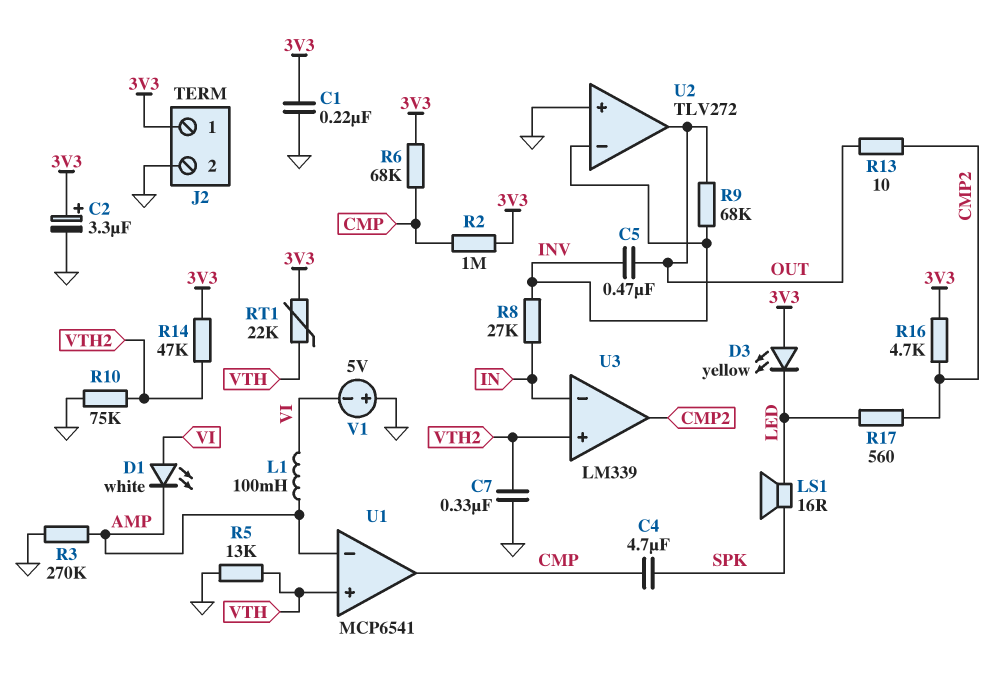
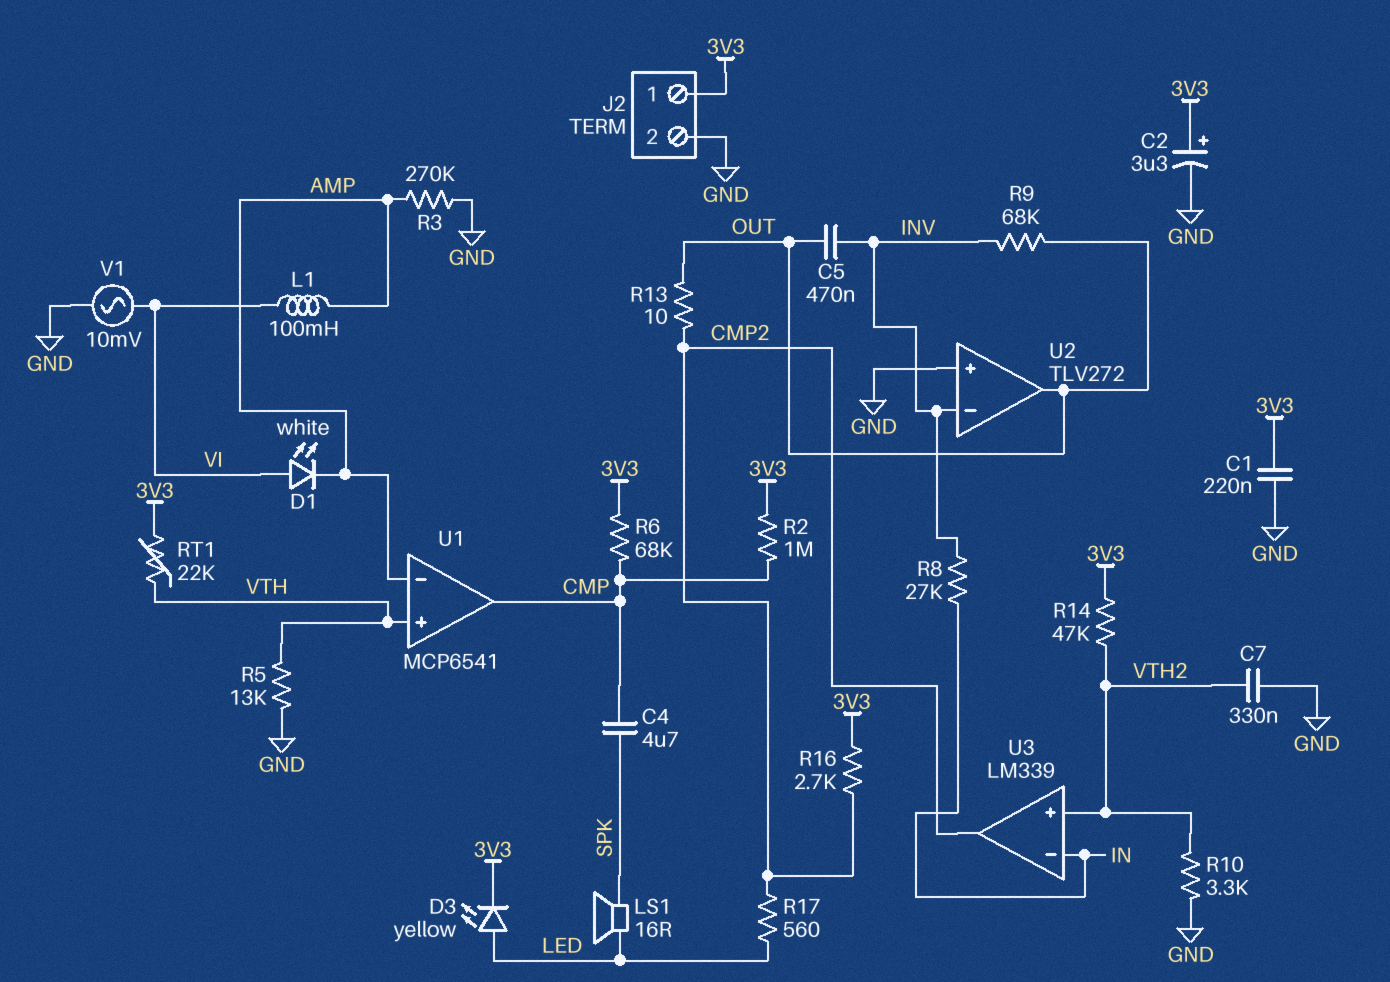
D3: LED yellow (A 3V3, K LED) -> LED yellow (A LED, K 3V3)
R10: 75k (GND, VTH2) -> 3.3k (GND, VTH2)
R16: 4.7k (3V3, CMP2) -> 2.7k (3V3, CMP2)
V1: 5V (plus GND, minus VI) -> AC 10mV (GND, VI)

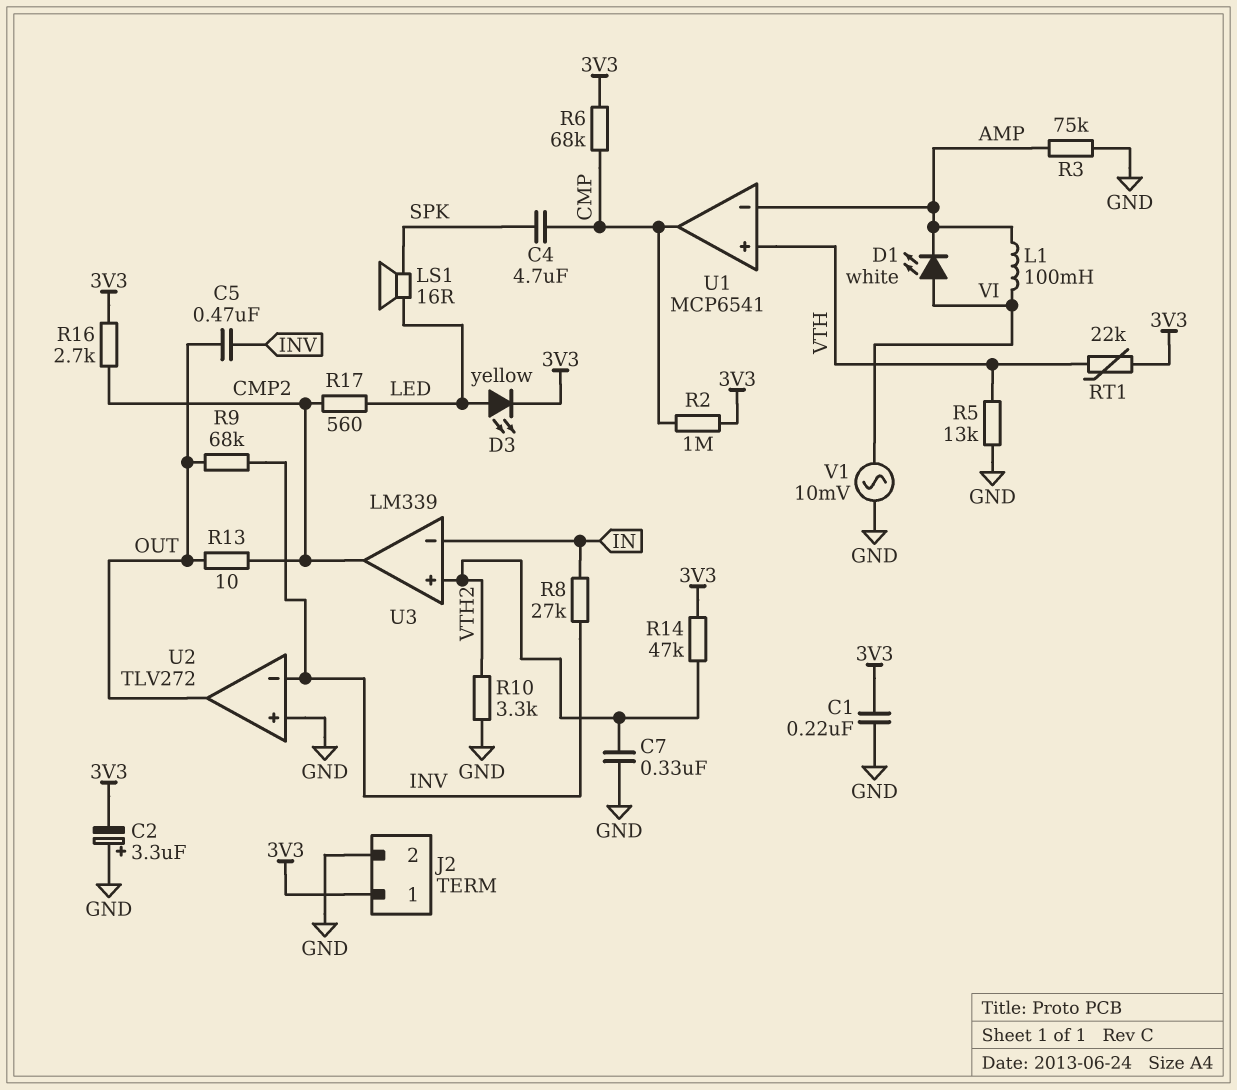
C2: 3.3uF (plus 3V3, minus GND) -> 3.3uF (plus GND, minus 3V3)
R3: 270k (AMP, GND) -> 75k (AMP, GND)

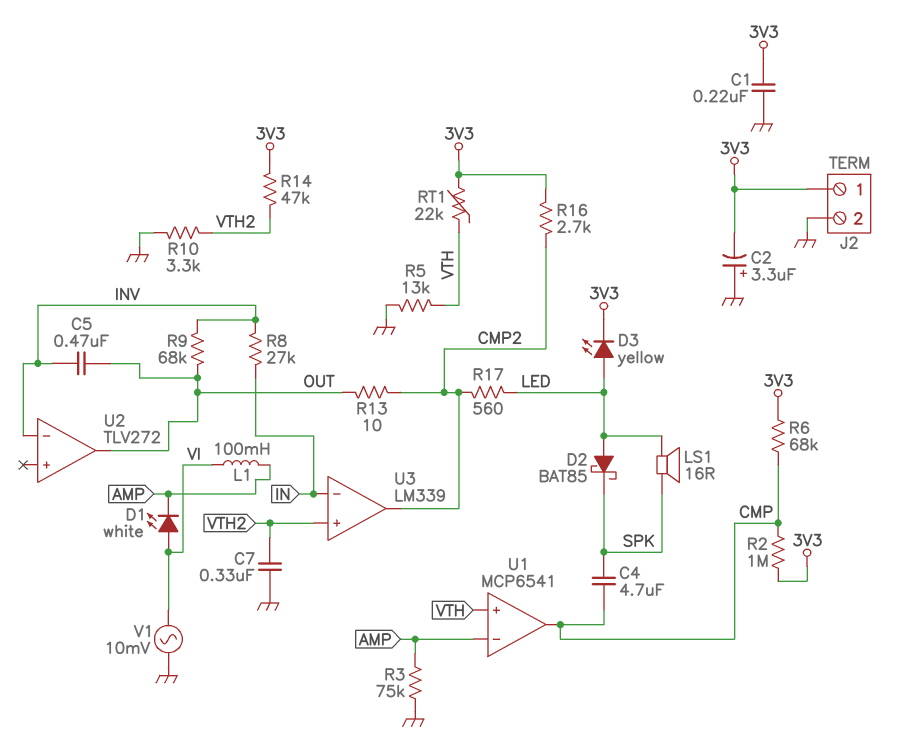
D2: none -> schottky BAT85 (A LED, K SPK)
U2 pin in+: GND -> none

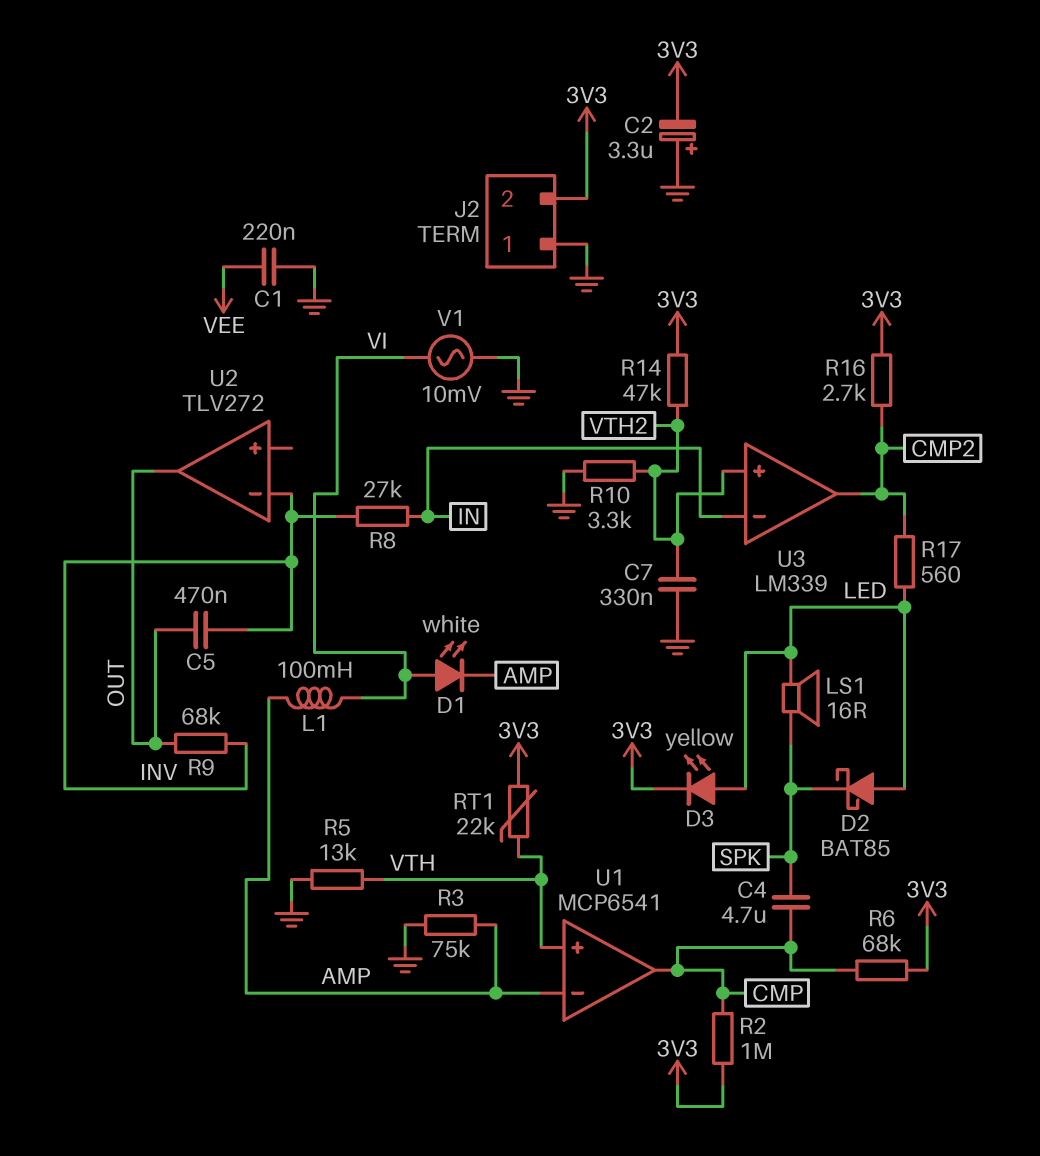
C1: 220nF (3V3, GND) -> 220nF (GND, VEE)
J2 pin 1: 3V3 -> GND
J2 pin 2: GND -> 3V3
R13: 10 (CMP2, OUT) -> none

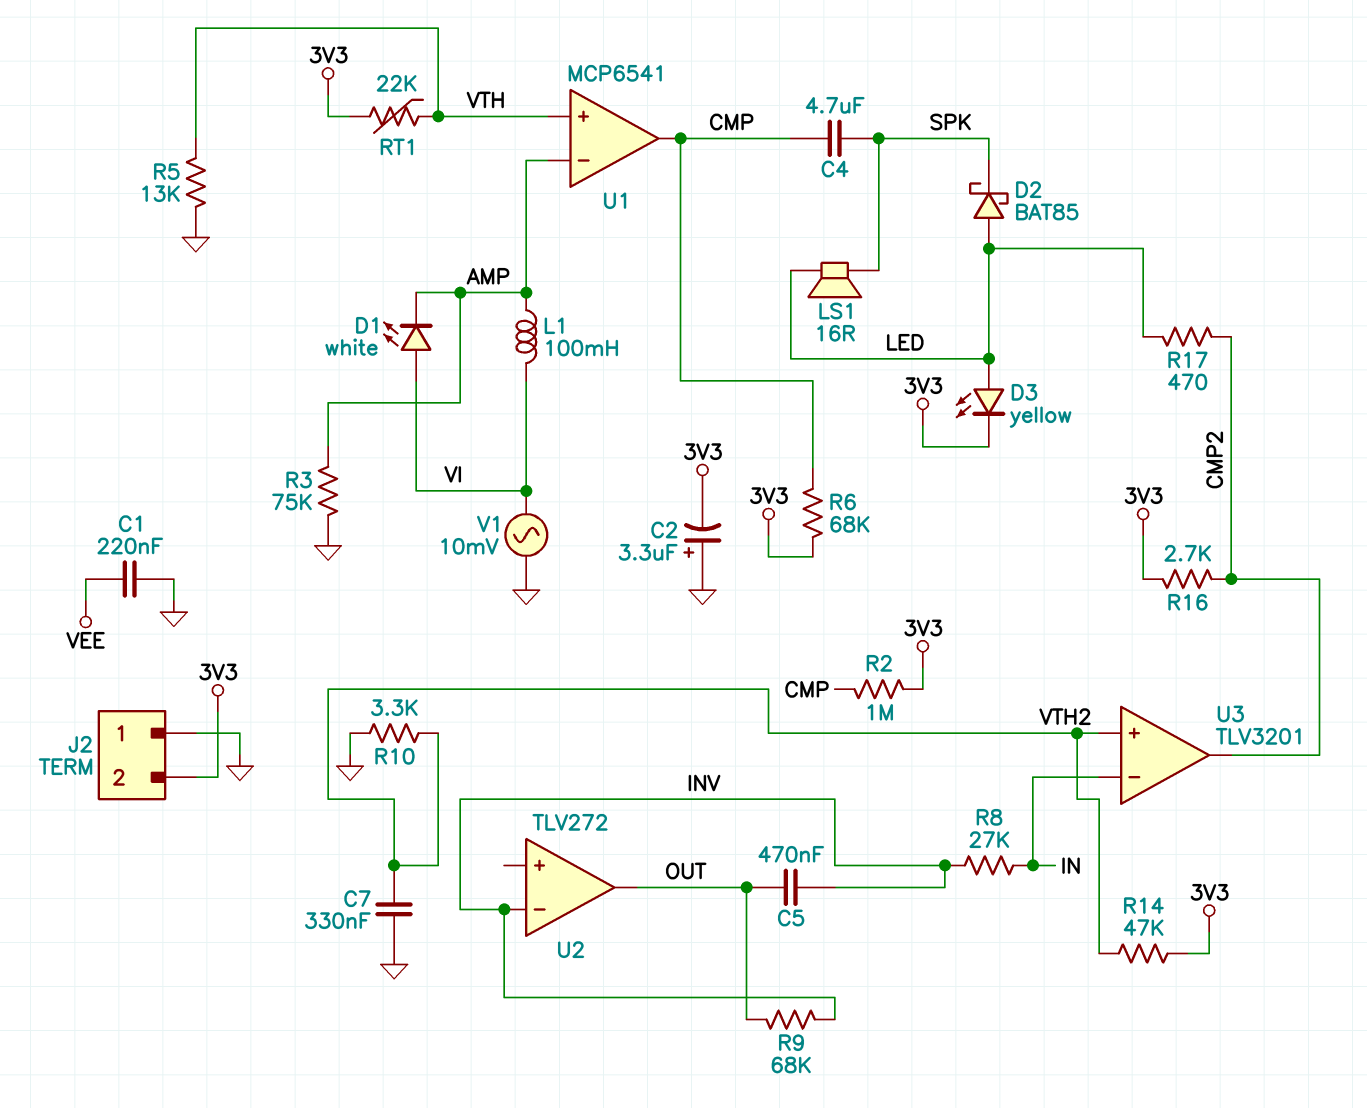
R17: 560 (CMP2, LED) -> 470 (CMP2, LED)
U3: LM339 -> TLV3201

